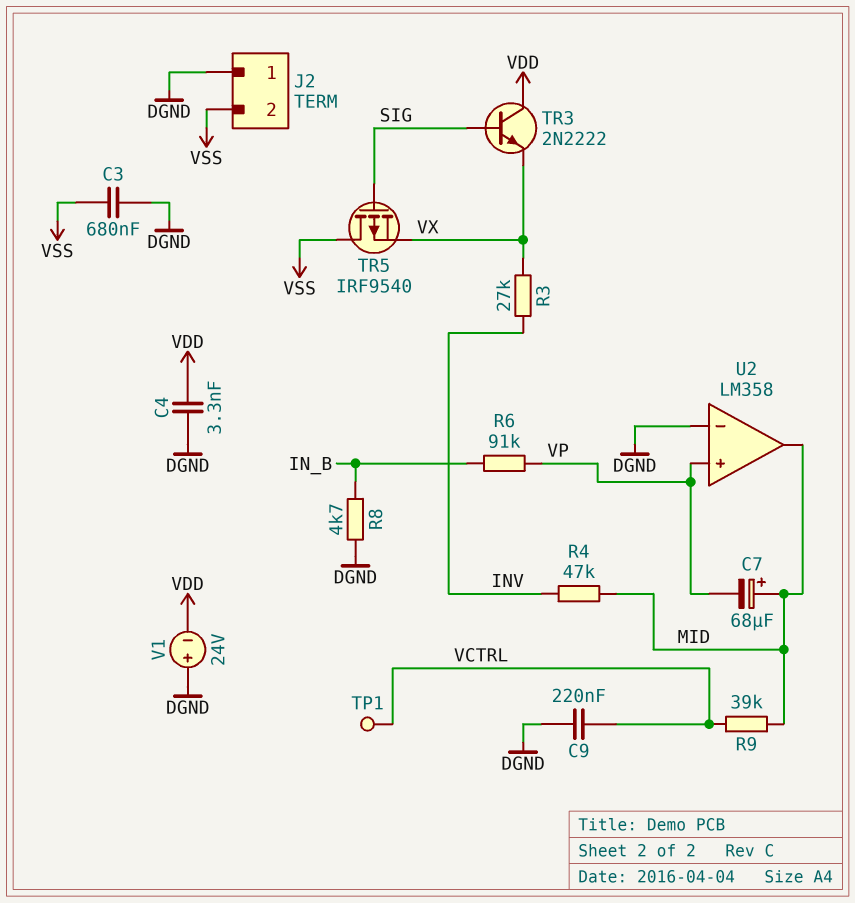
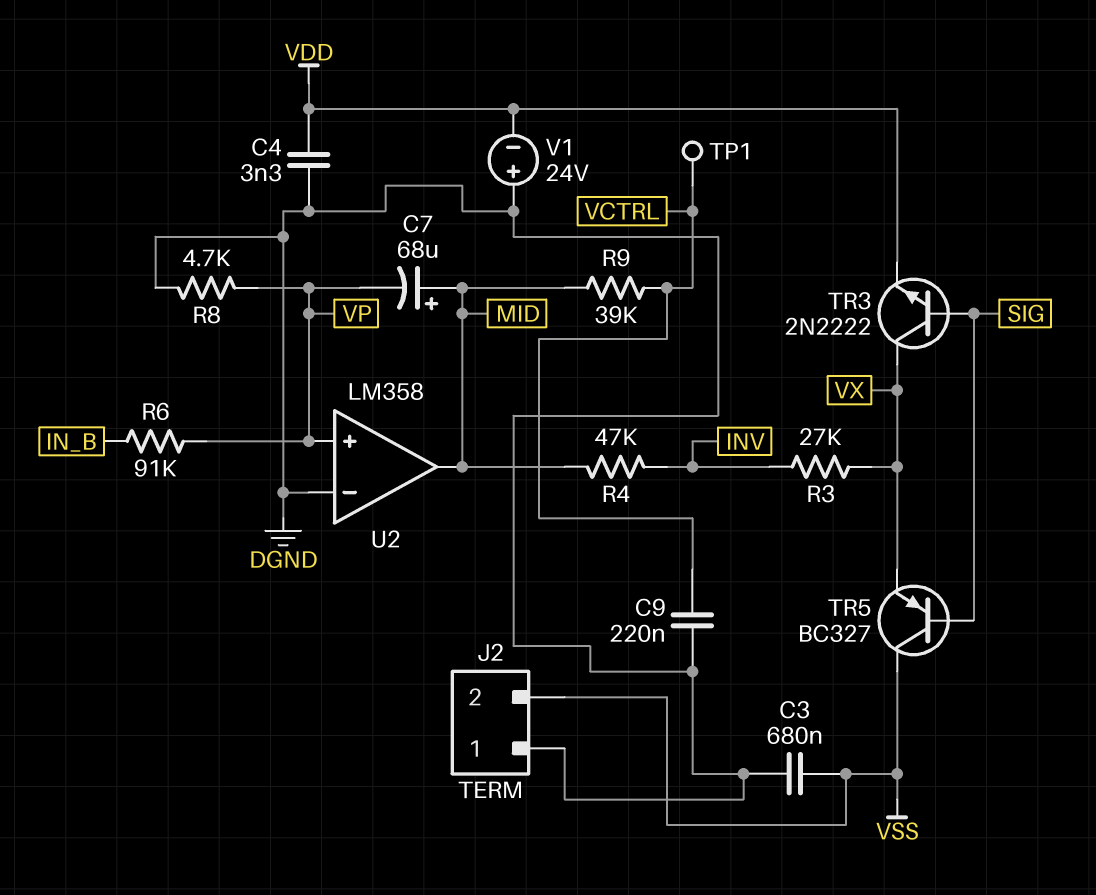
R8: 4.7k (DGND, IN_B) -> 4.7k (DGND, VP)
TR3: NPN 2N2222 (B SIG, C VDD, E VX) -> NPN 2N2222 (B SIG, C VX, E VDD)
TR5: PMOS IRF9540 (G SIG, D VSS, S VX) -> PNP BC327 (B SIG, C VSS, E VX)

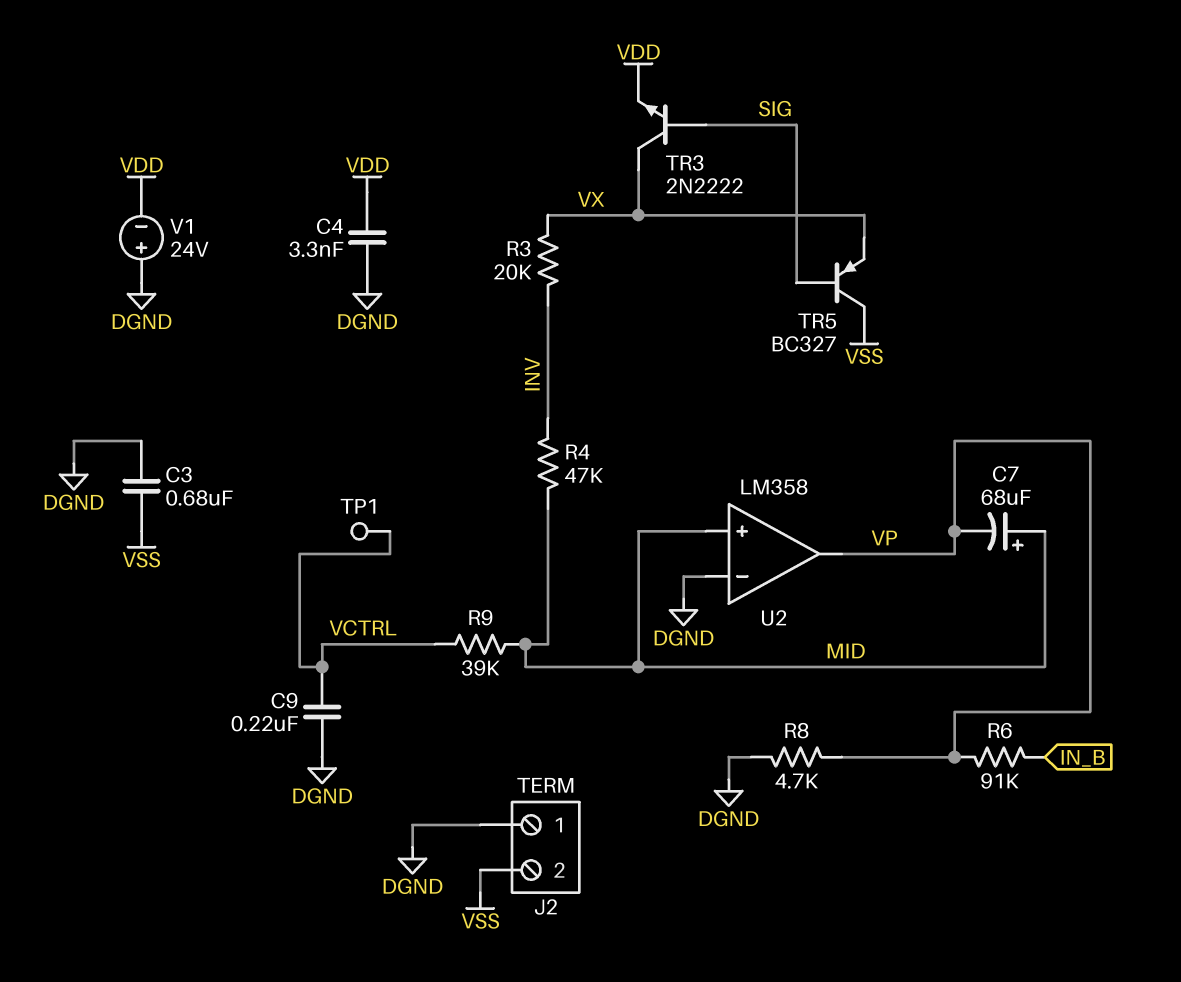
R3: 27k (INV, VX) -> 20k (INV, VX)
U2 pin in+: VP -> MID
U2 pin out: MID -> VP

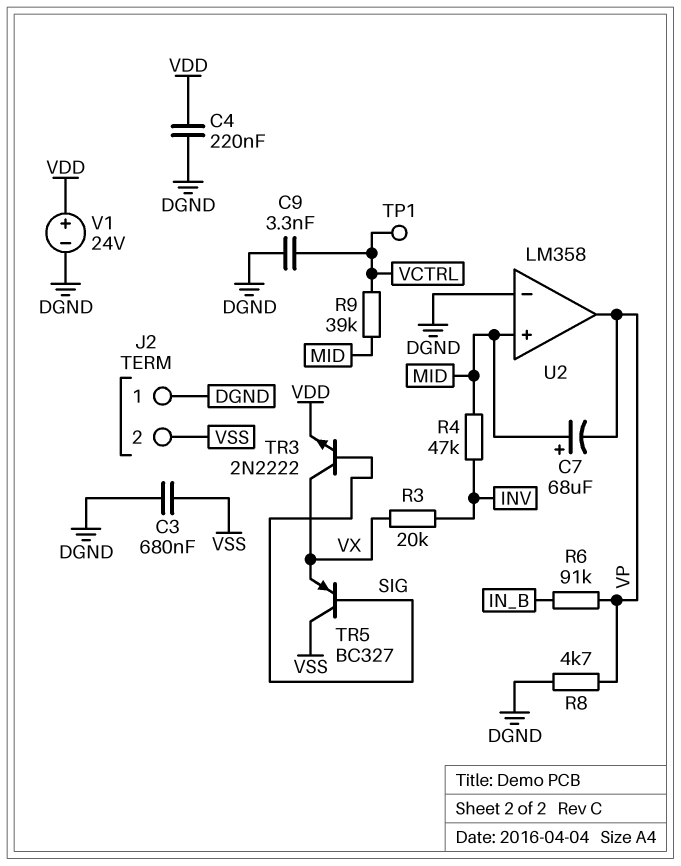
C4: 3.3nF (DGND, VDD) -> 220nF (DGND, VDD)
C9: 220nF (DGND, VCTRL) -> 3.3nF (DGND, VCTRL)
V1: 24V (plus DGND, minus VDD) -> 24V (plus VDD, minus DGND)

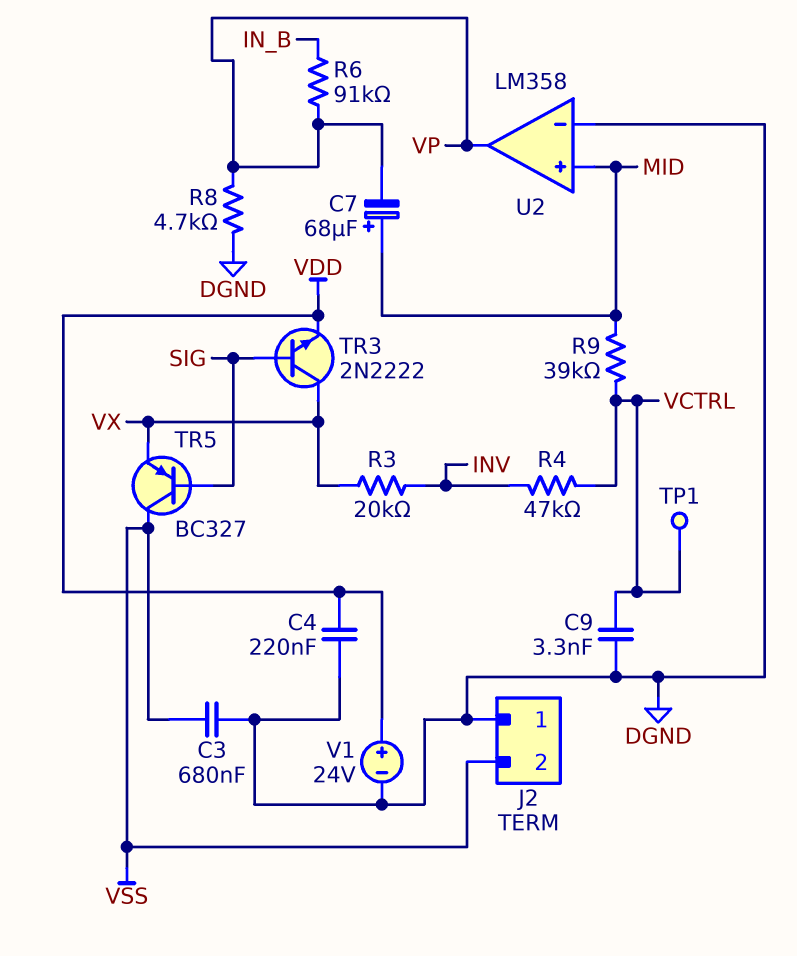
R4: 47k (INV, MID) -> 47k (INV, VCTRL)

